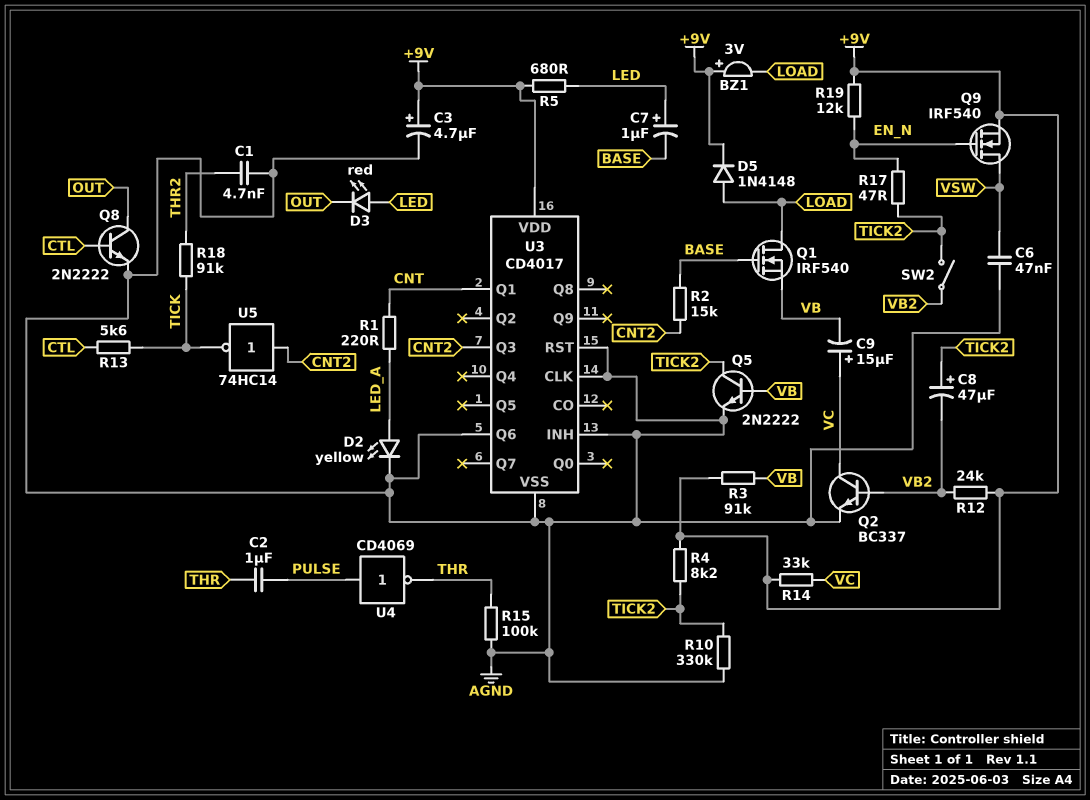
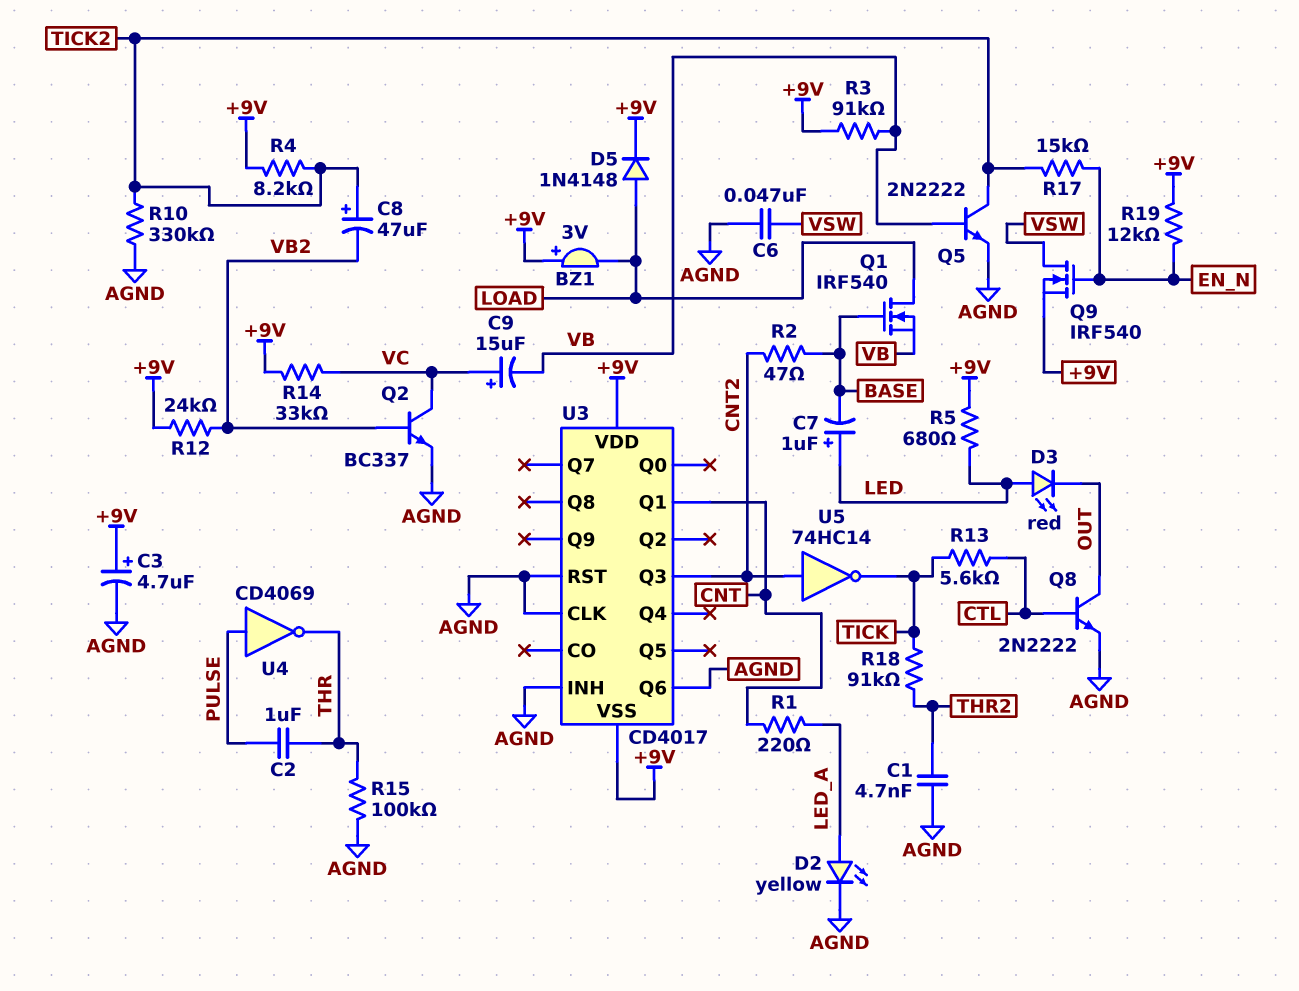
R2: 15k (BASE, CNT2) -> 47 (BASE, CNT2)
R17: 47 (EN_N, TICK2) -> 15k (EN_N, TICK2)
SW2: switch (TICK2, VB2) -> none
U3 pin VSS: AGND -> +9V

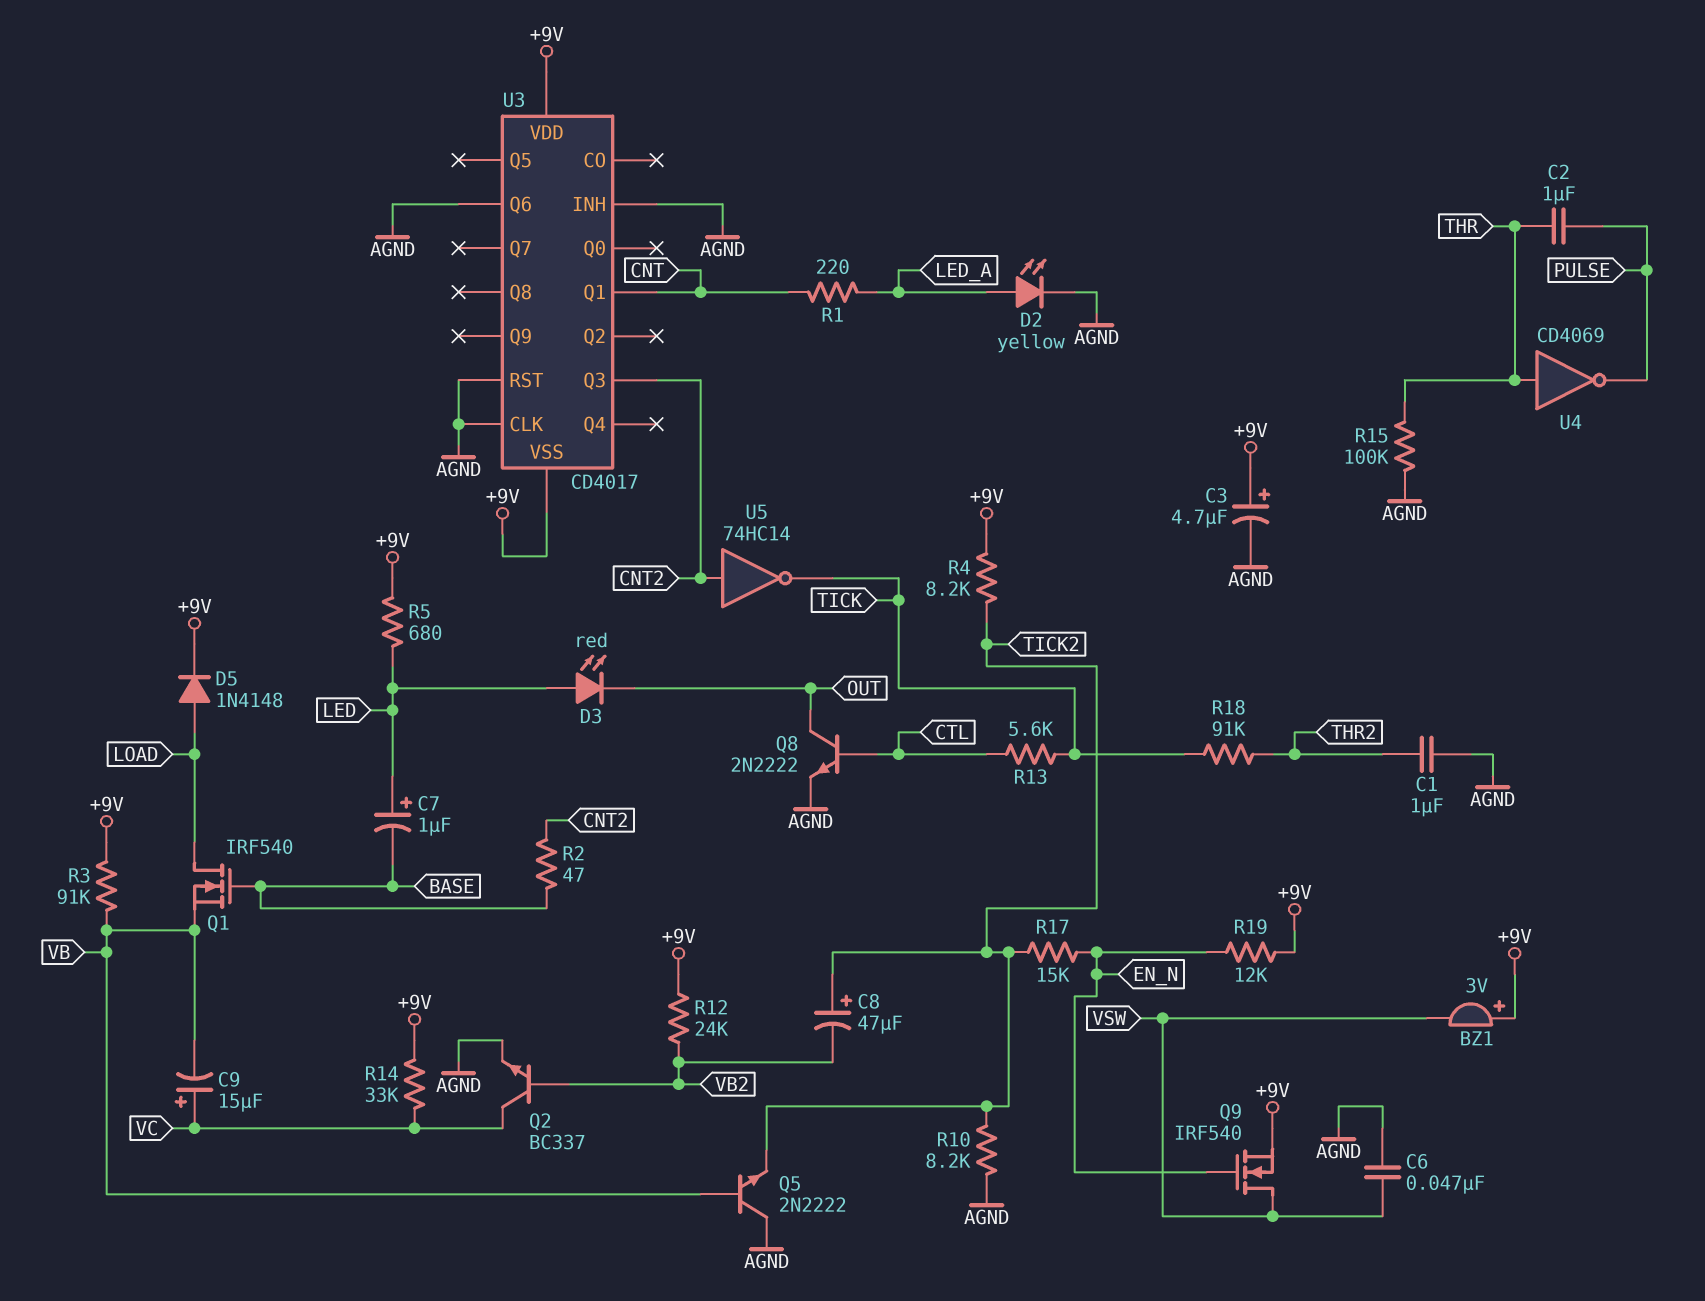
BZ1: buzzer 3V (plus +9V, minus LOAD) -> buzzer 3V (plus +9V, minus VSW)
C1: 4.7nF (AGND, THR2) -> 1uF (AGND, THR2)
Q5: NPN 2N2222 (B VB, C TICK2, E AGND) -> NPN 2N2222 (B VB, C AGND, E TICK2)
R10: 330k (AGND, TICK2) -> 8.2k (AGND, TICK2)
U4: NOT CD4069 (in PULSE, out THR) -> NOT CD4069 (in THR, out PULSE)

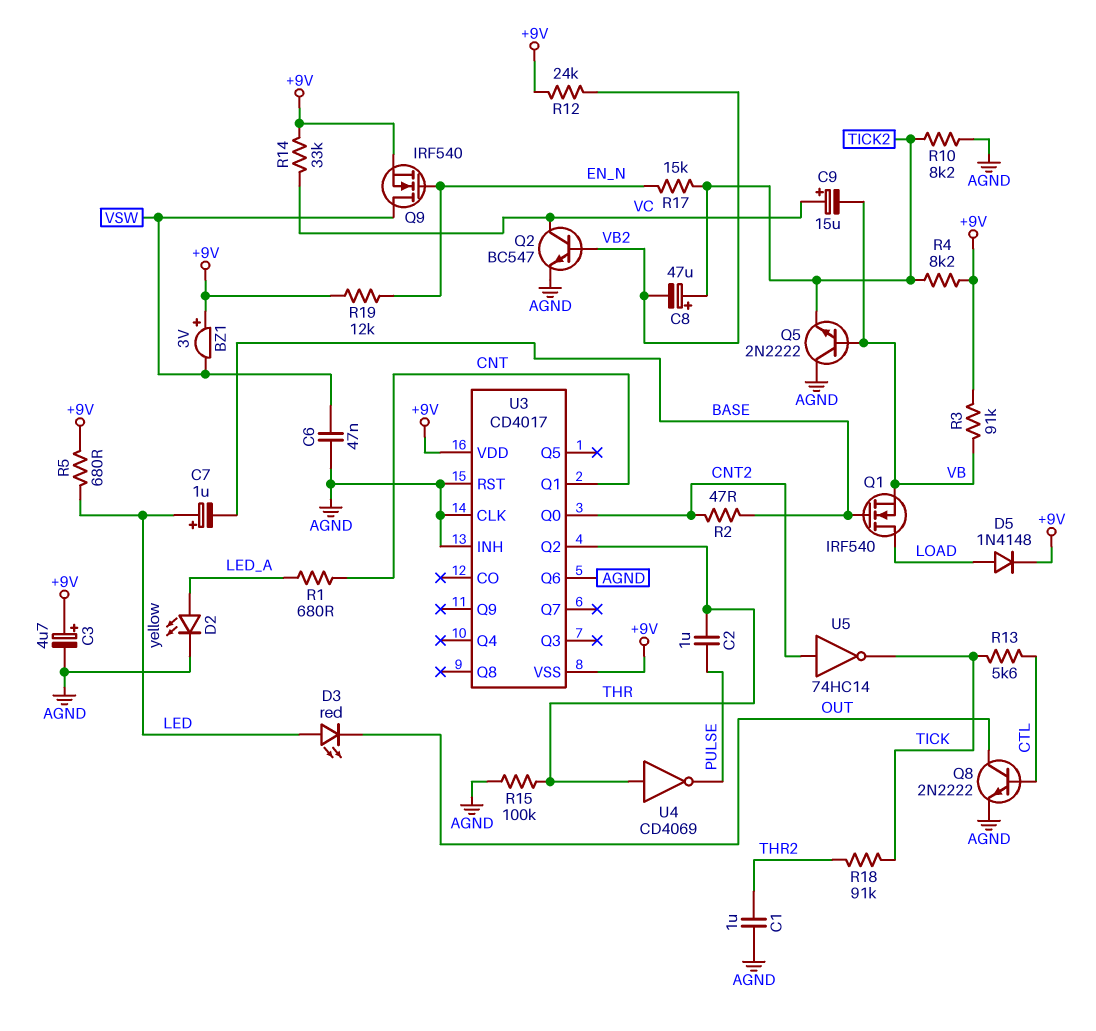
Q2: NPN BC337 (B VB2, C VC, E AGND) -> NPN BC547 (B VB2, C VC, E AGND)
R1: 220 (CNT, LED_A) -> 680 (CNT, LED_A)
U3 pin Q0: none -> CNT2
U3 pin Q2: none -> THR
U3 pin Q3: CNT2 -> none

